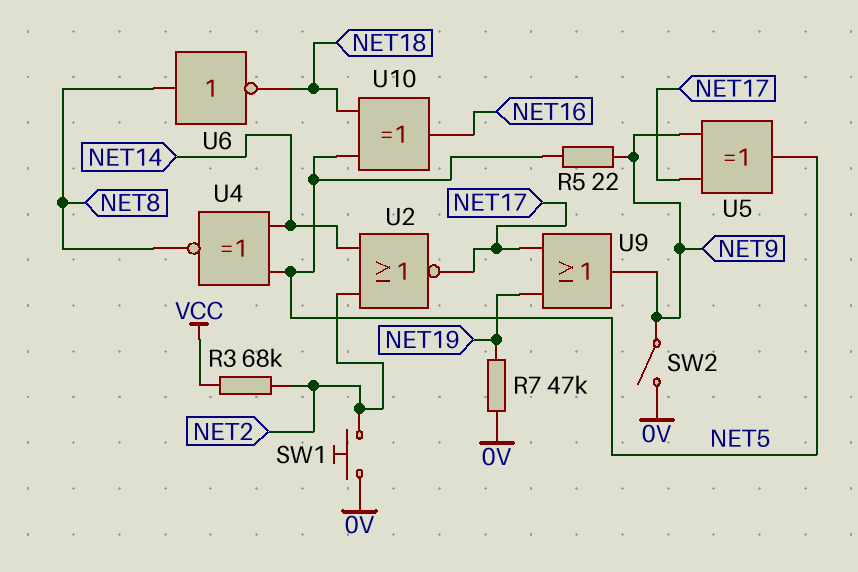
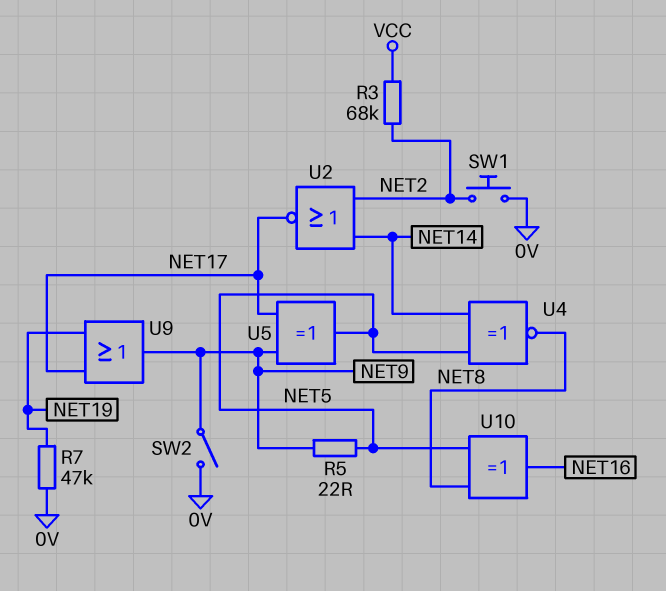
U6: NOT (in NET8, out NET18) -> none
U10: XOR (in NET5, in NET18, out NET16) -> XOR (in NET5, in NET8, out NET16)

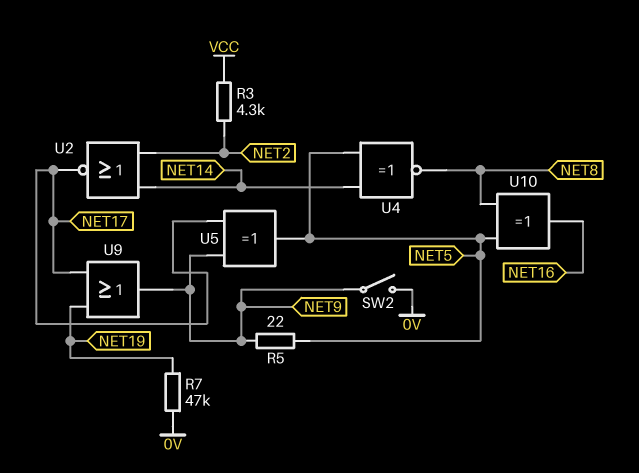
R3: 68k (NET2, VCC) -> 4.3k (NET2, VCC)
SW1: button (0V, NET2) -> none

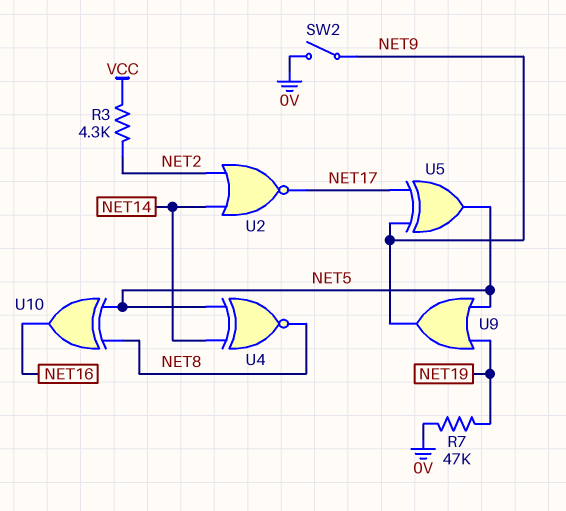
R5: 22 (NET5, NET9) -> none
U9: OR (in NET17, in NET19, out NET9) -> OR (in NET5, in NET19, out NET9)

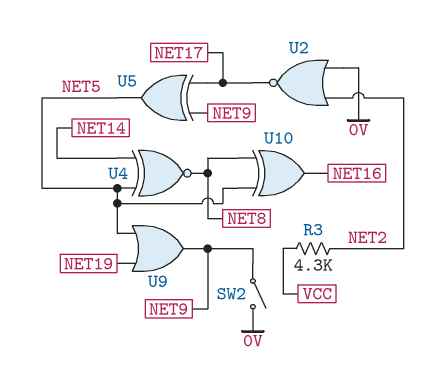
R7: 47k (0V, NET19) -> none
U2: NOR (in NET2, in NET14, out NET17) -> NOR (in 0V, in NET2, out NET17)

